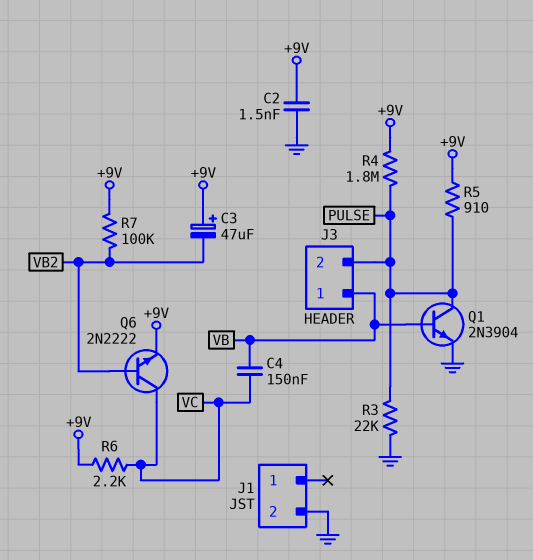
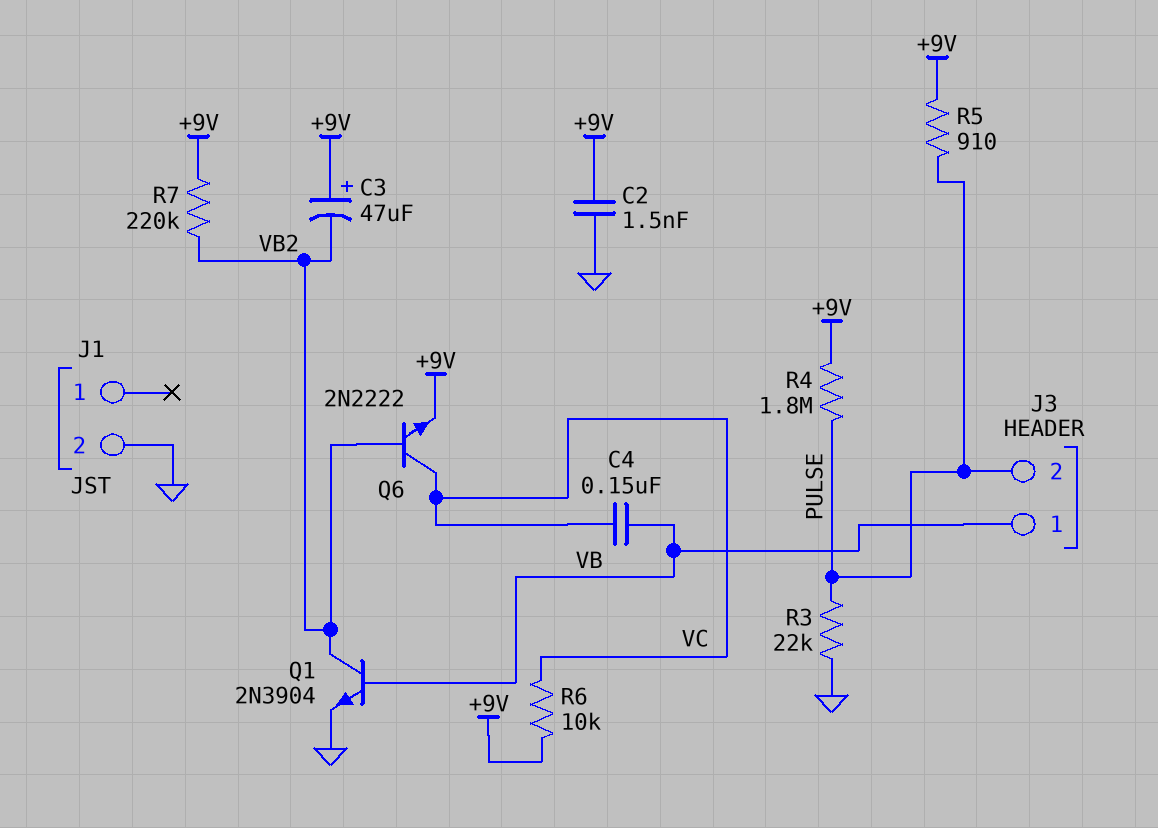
Q1: NPN 2N3904 (B VB, C PULSE, E GND) -> NPN 2N3904 (B VB, C VB2, E GND)
R6: 2.2k (+9V, VC) -> 10k (+9V, VC)
R7: 100k (+9V, VB2) -> 220k (+9V, VB2)

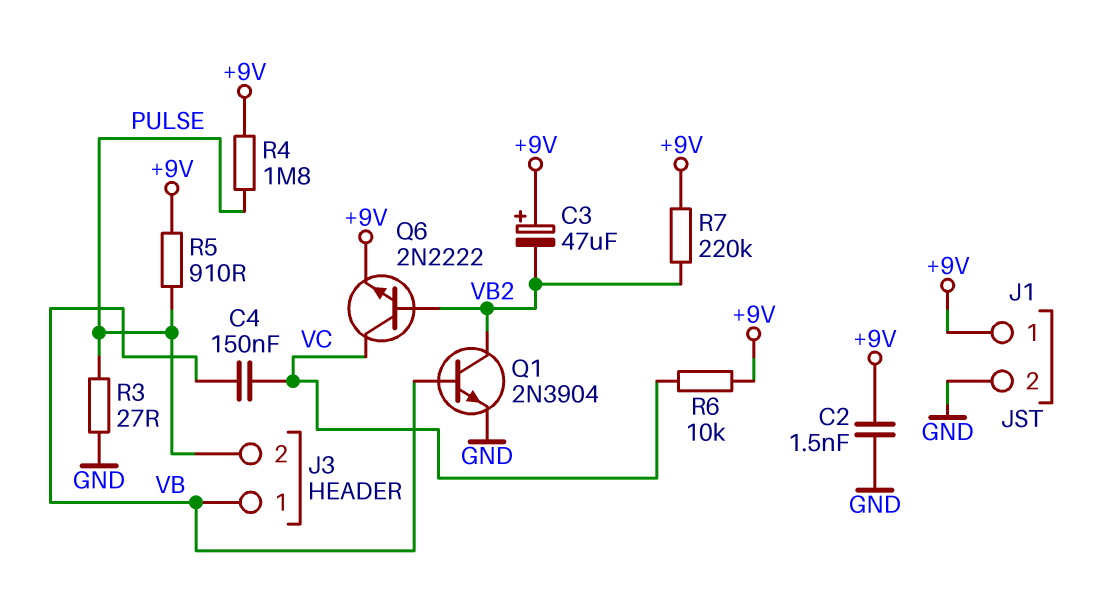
J1 pin 1: none -> +9V
R3: 22k (GND, PULSE) -> 27 (GND, PULSE)

